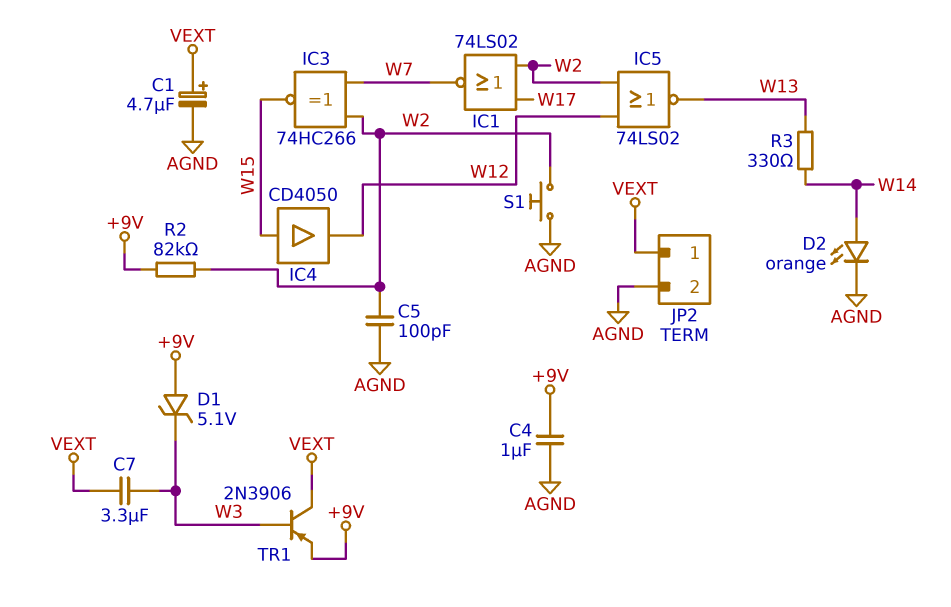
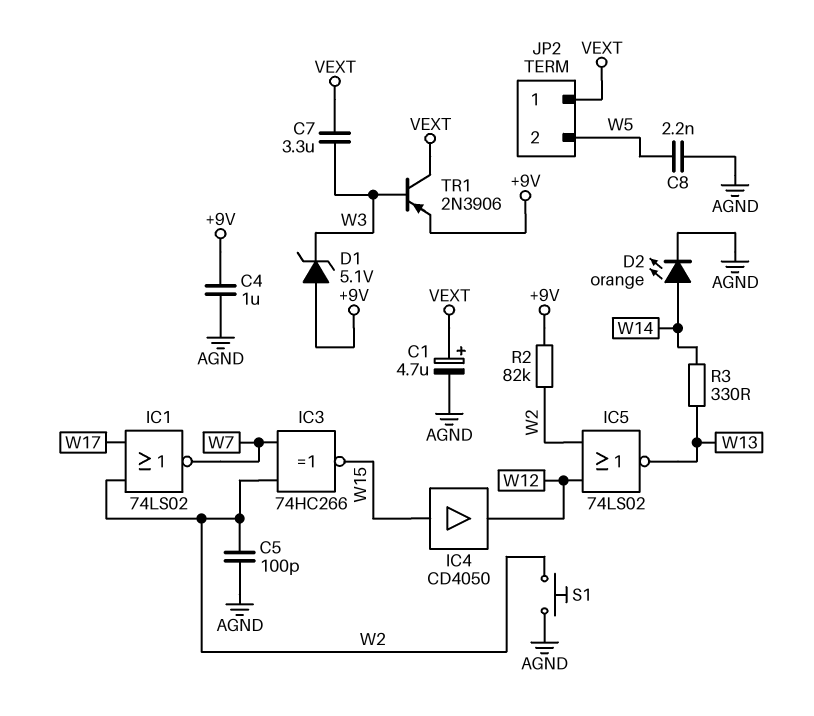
C8: none -> 2.2nF (AGND, W5)
JP2 pin 2: AGND -> W5

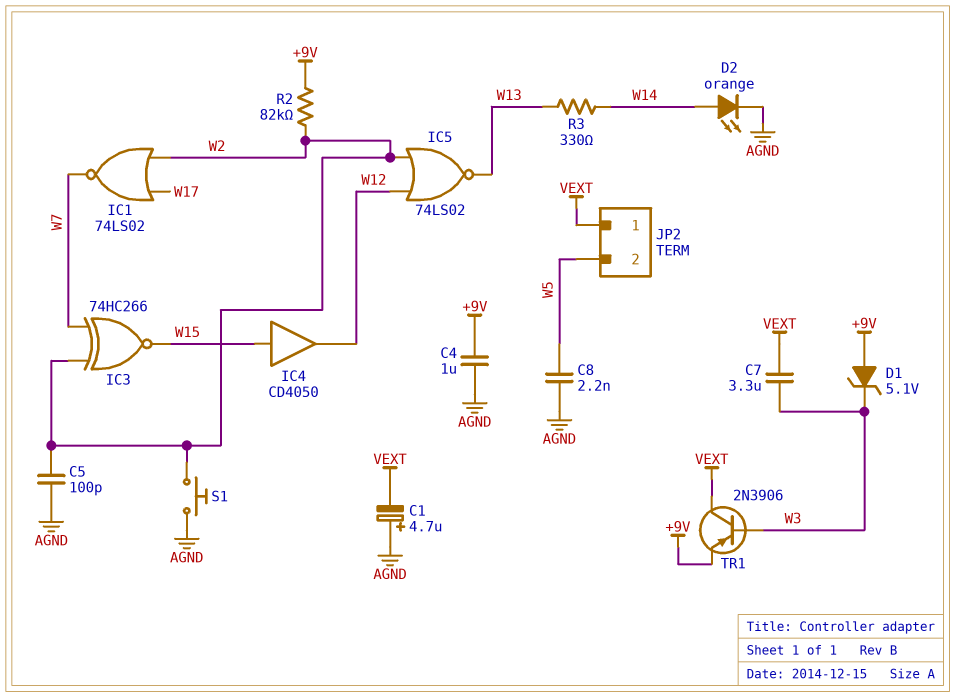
C1: 4.7uF (plus VEXT, minus AGND) -> 4.7uF (plus AGND, minus VEXT)

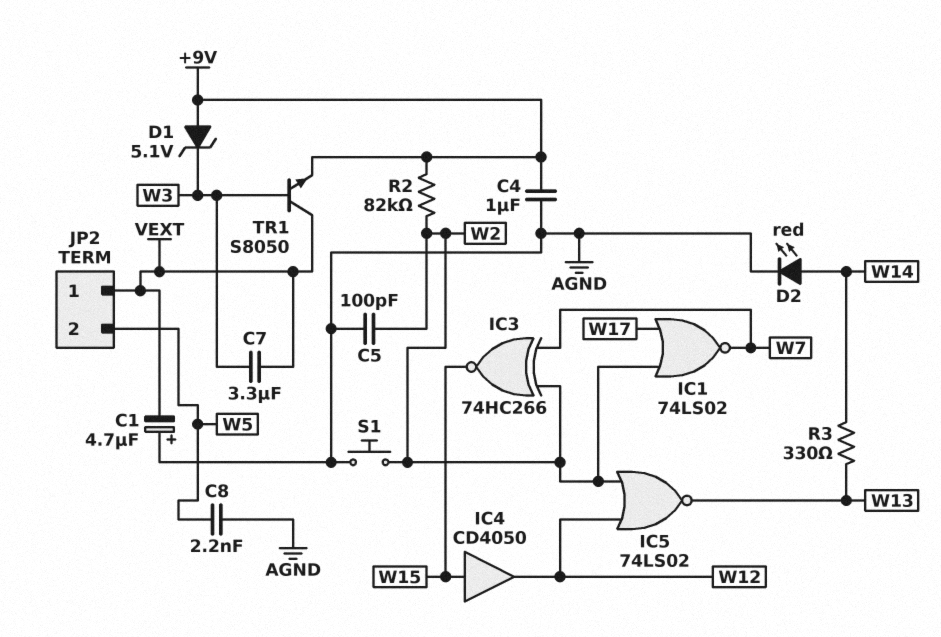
D2: LED orange (A W14, K AGND) -> LED red (A W14, K AGND)
TR1: PNP 2N3906 (B W3, C VEXT, E +9V) -> NPN S8050 (B W3, C VEXT, E +9V)

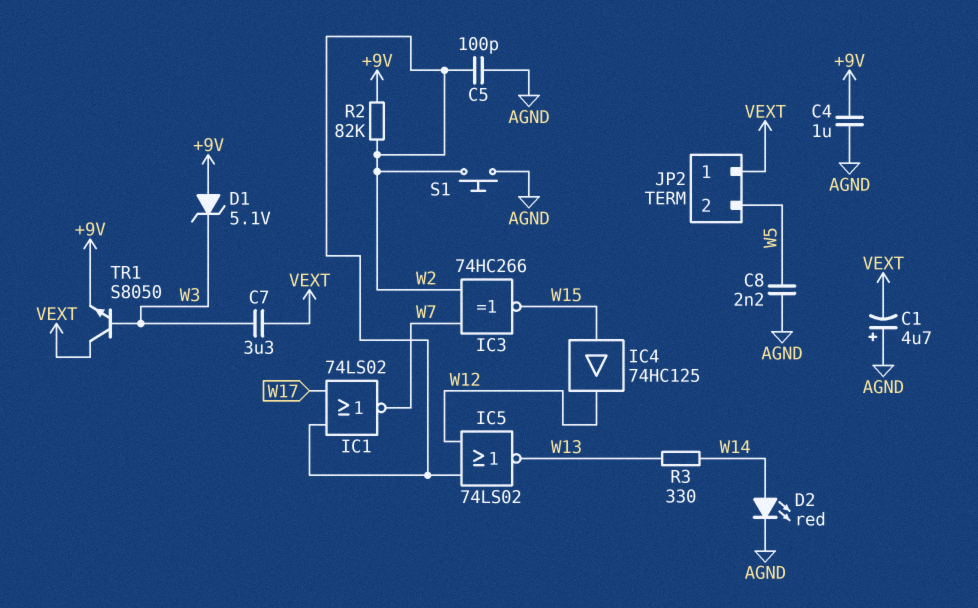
IC4: buffer CD4050 (in W15, out W12) -> buffer 74HC125 (in W15, out W12)

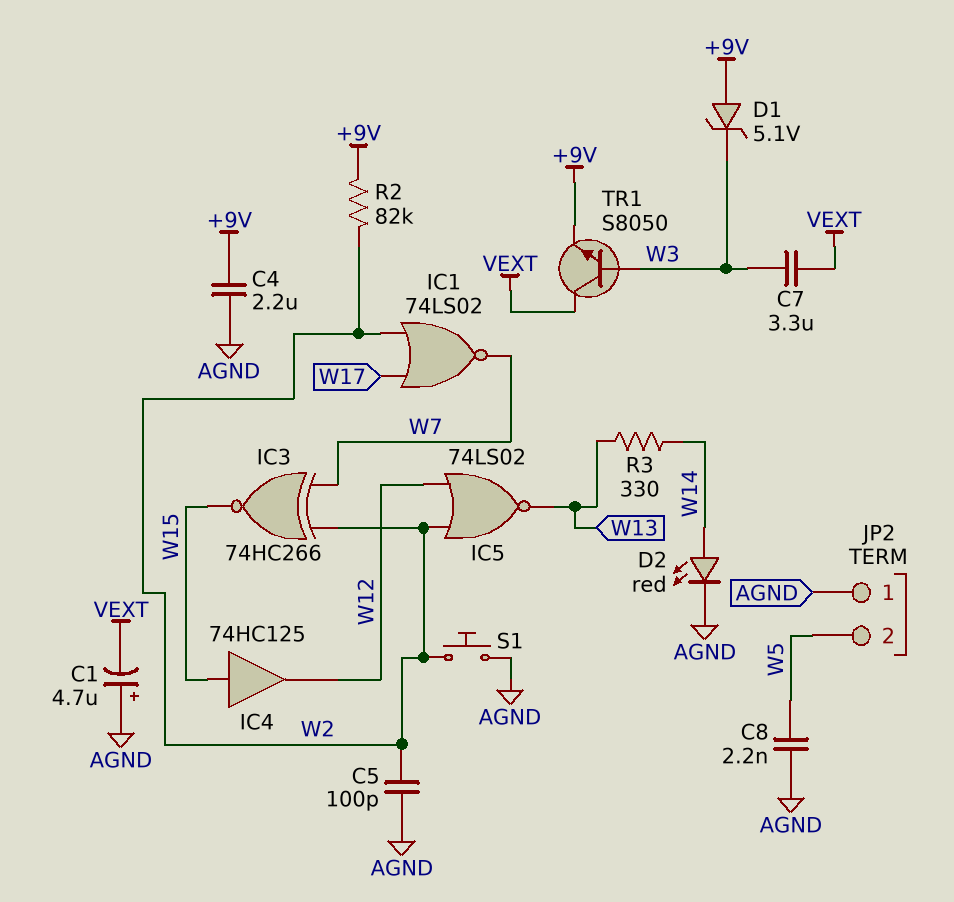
C4: 1uF (+9V, AGND) -> 2.2uF (+9V, AGND)
JP2 pin 1: VEXT -> AGND

